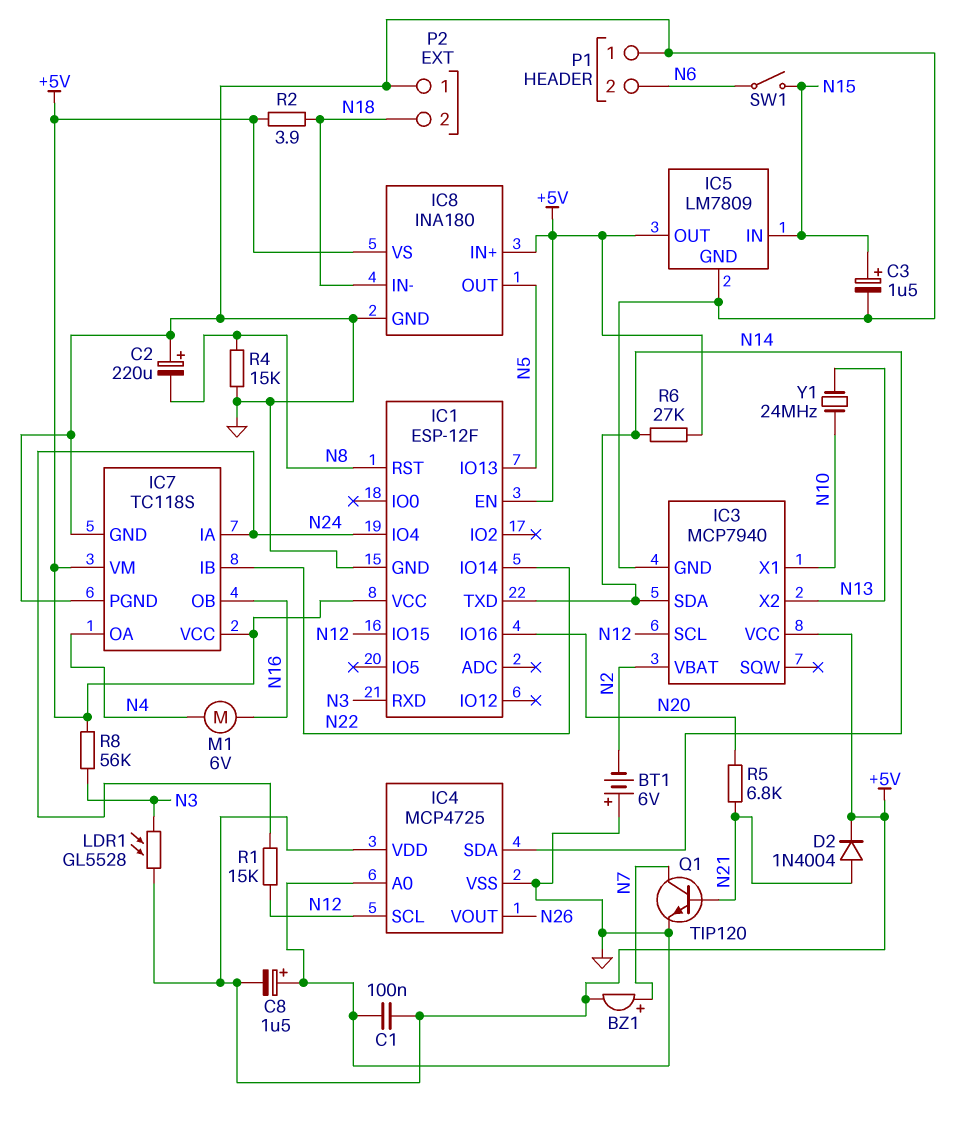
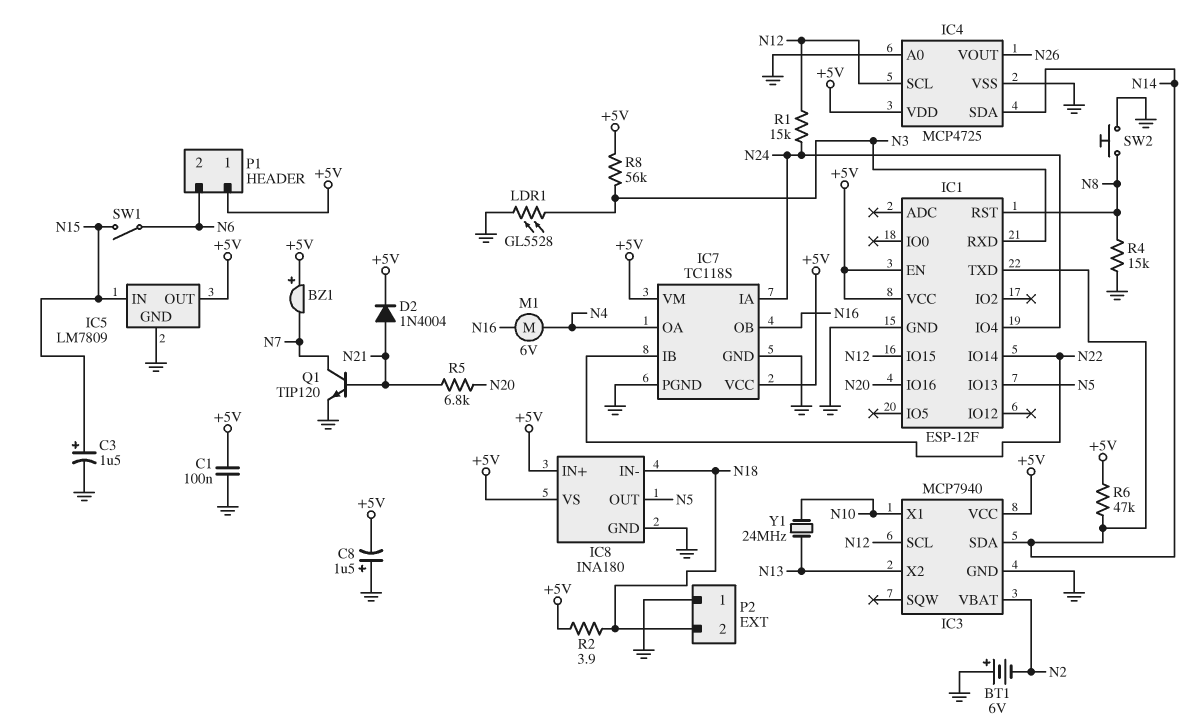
BZ1: buzzer (plus N7, minus +5V) -> buzzer (plus +5V, minus N7)
C2: 220uF (plus GND, minus N8) -> none
LDR1: GL5528 (+5V, N3) -> GL5528 (GND, N3)
P1 pin 1: GND -> +5V
R6: 27k (+5V, N14) -> 47k (+5V, N14)
SW2: none -> button (GND, N8)

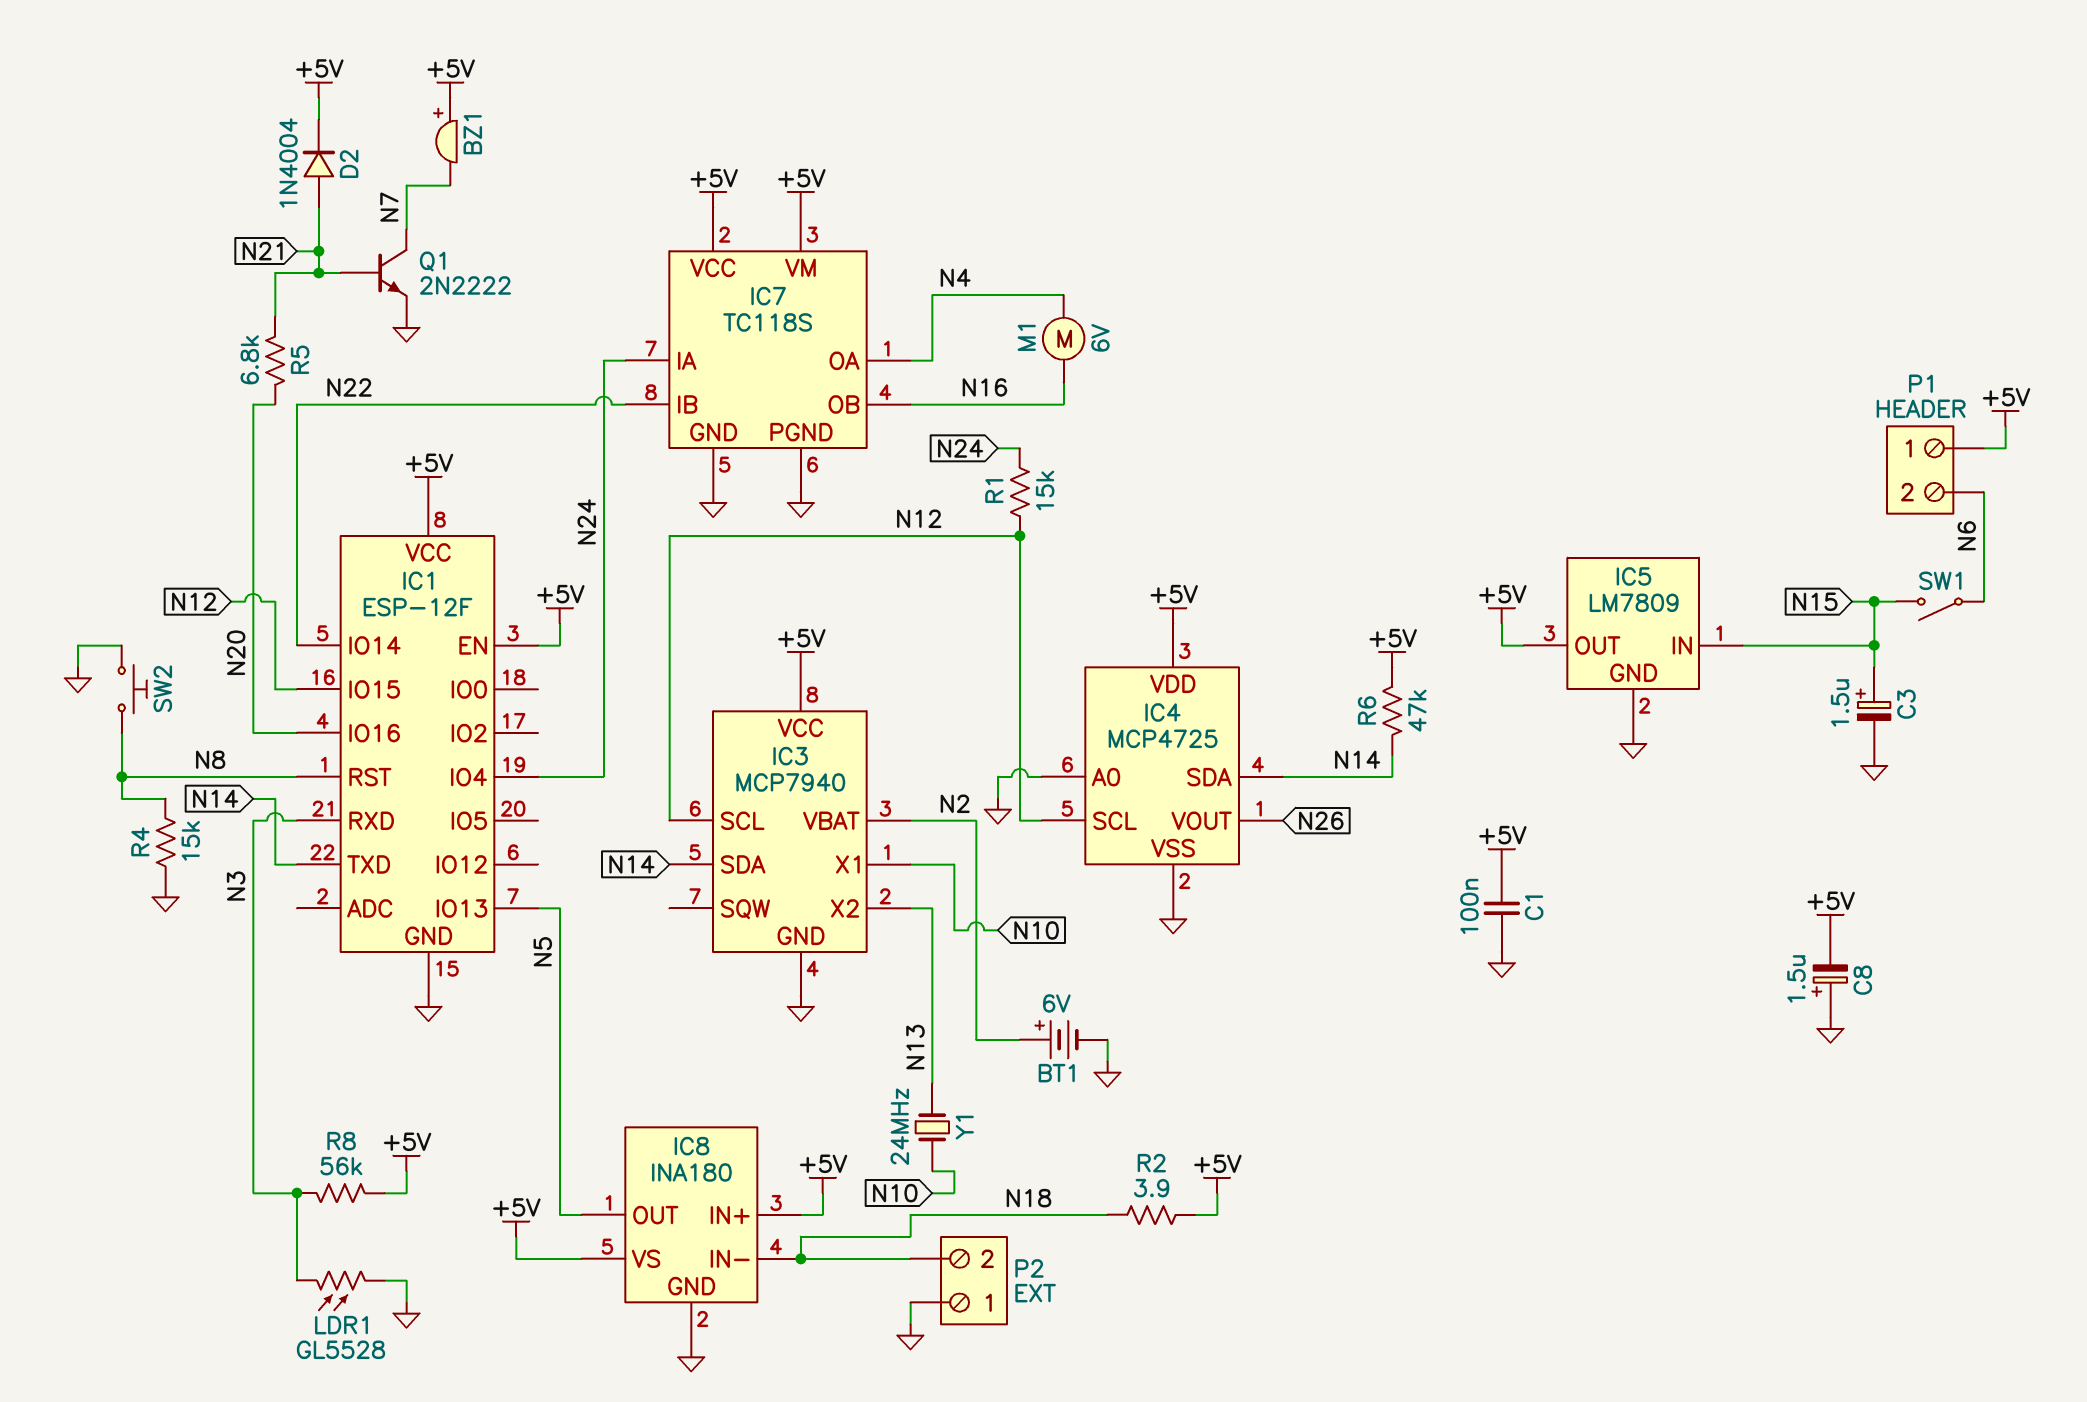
BT1: 6V (plus GND, minus N2) -> 6V (plus N2, minus GND)
Q1: NPN TIP120 (B N21, C N7, E GND) -> NPN 2N2222 (B N21, C N7, E GND)

